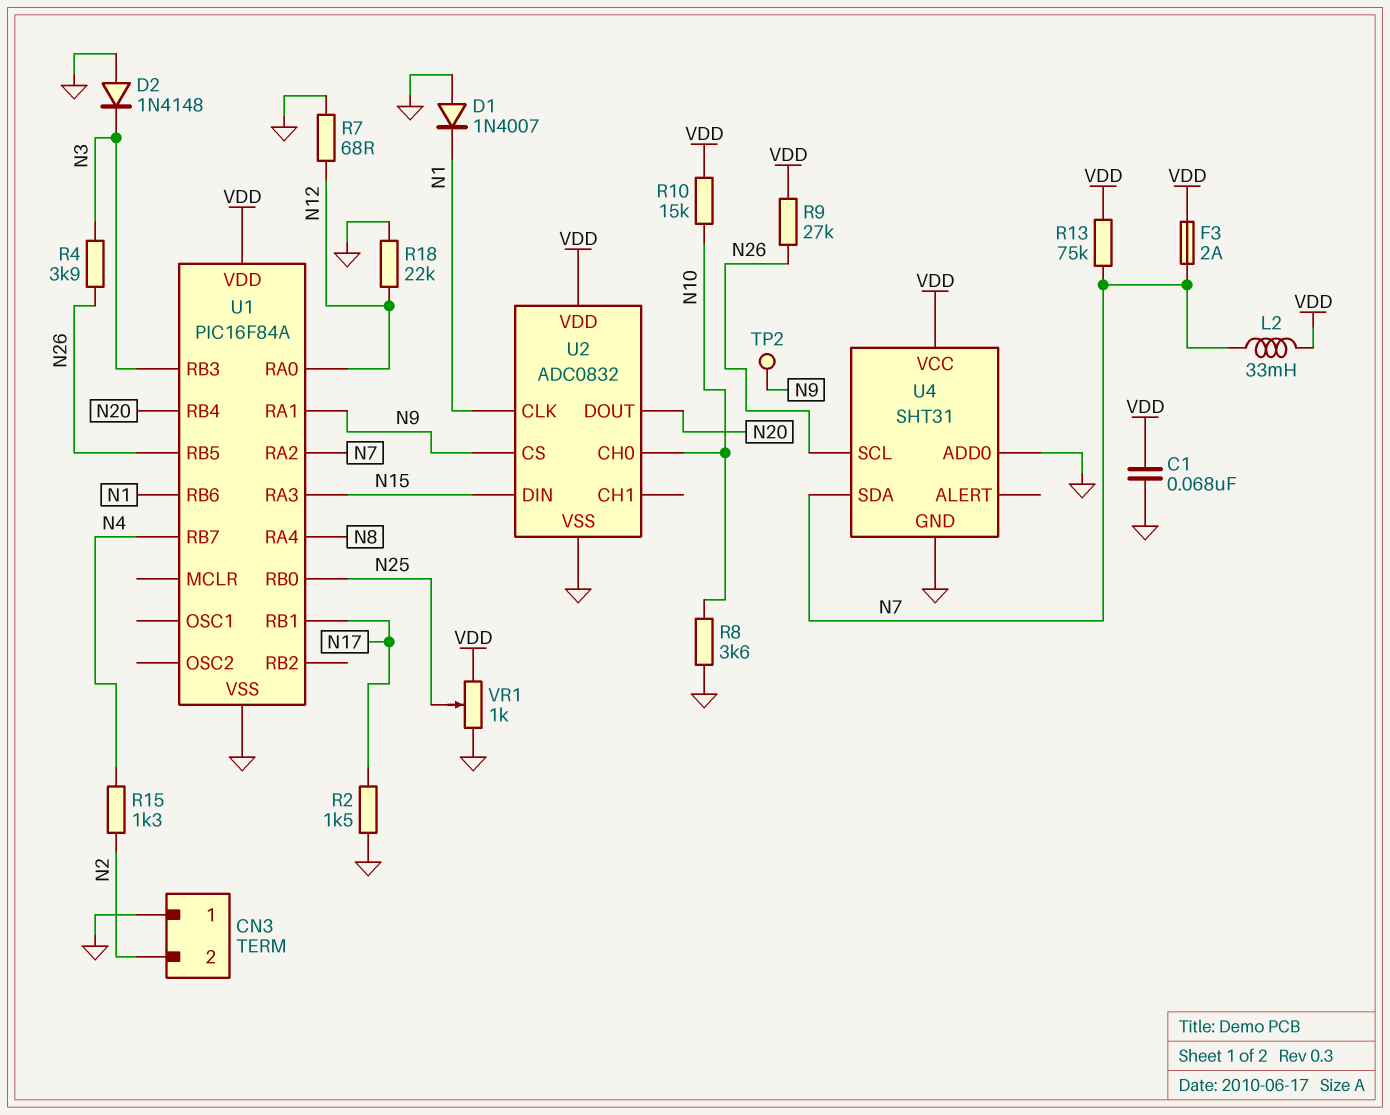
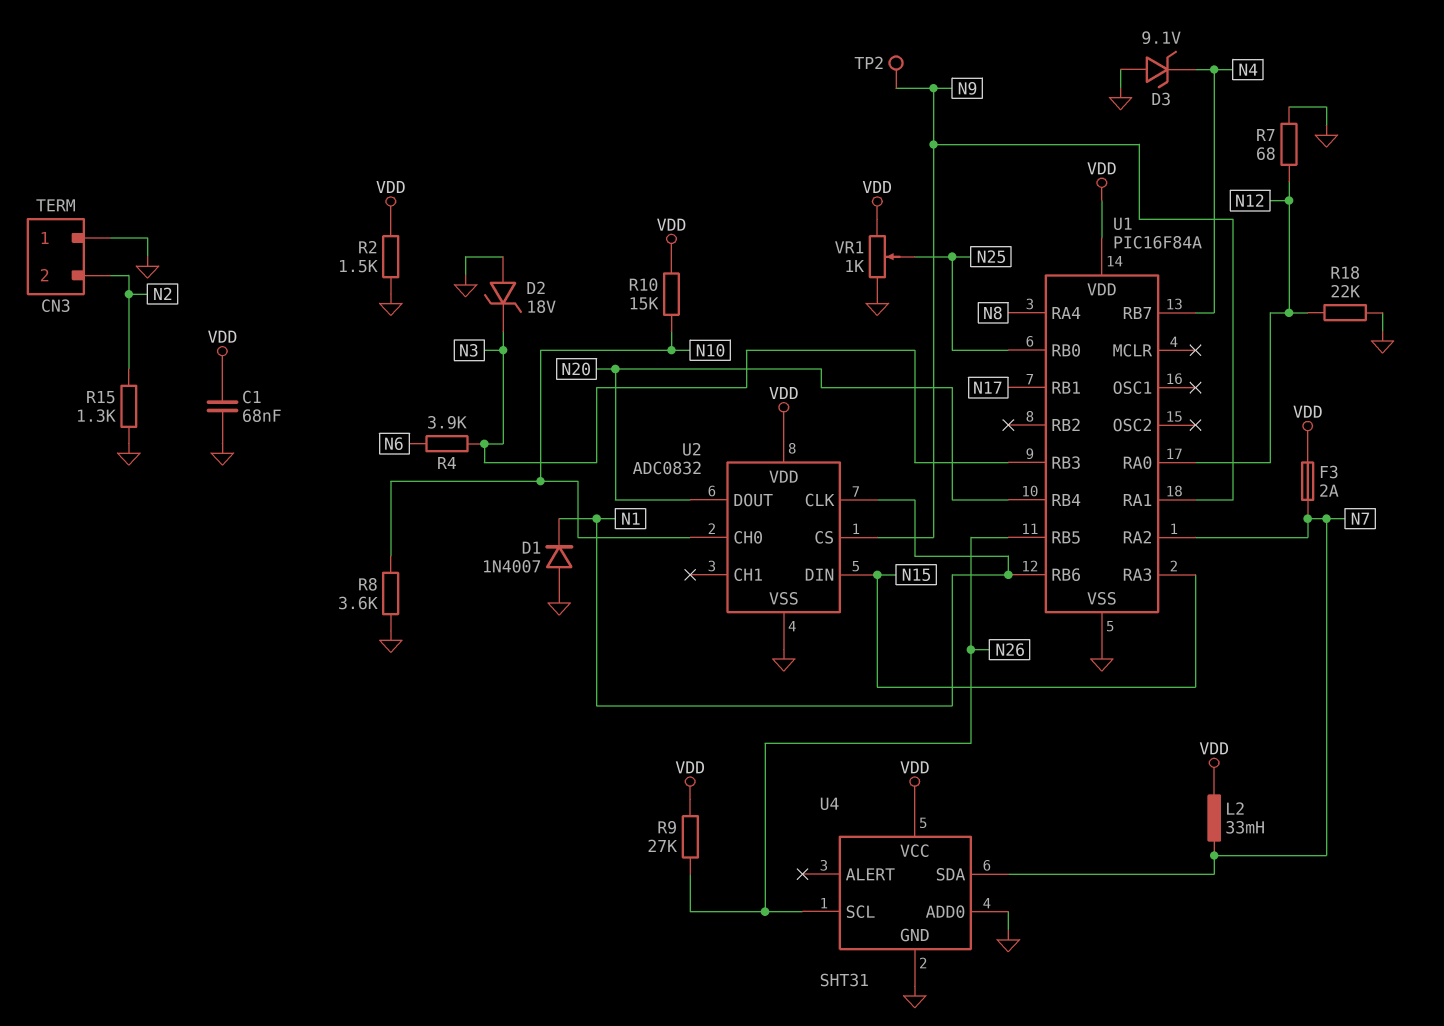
D2: diode 1N4148 (A GND, K N3) -> zener 18V (A GND, K N3)
D3: none -> zener 9.1V (A GND, K N4)
R2: 1.5k (GND, N17) -> 1.5k (GND, VDD)
R4: 3.9k (N3, N26) -> 3.9k (N3, N6)
R13: 75k (N7, VDD) -> none
R15: 1.3k (N2, N4) -> 1.3k (GND, N2)

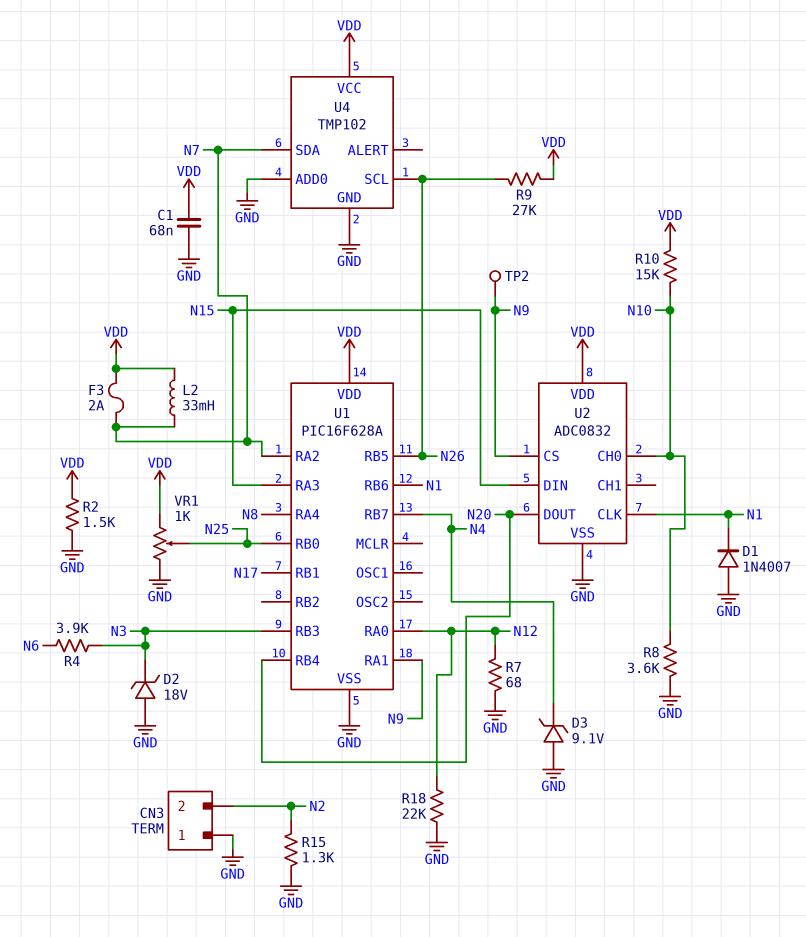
U1: PIC16F84A -> PIC16F628A
U4: SHT31 -> TMP102

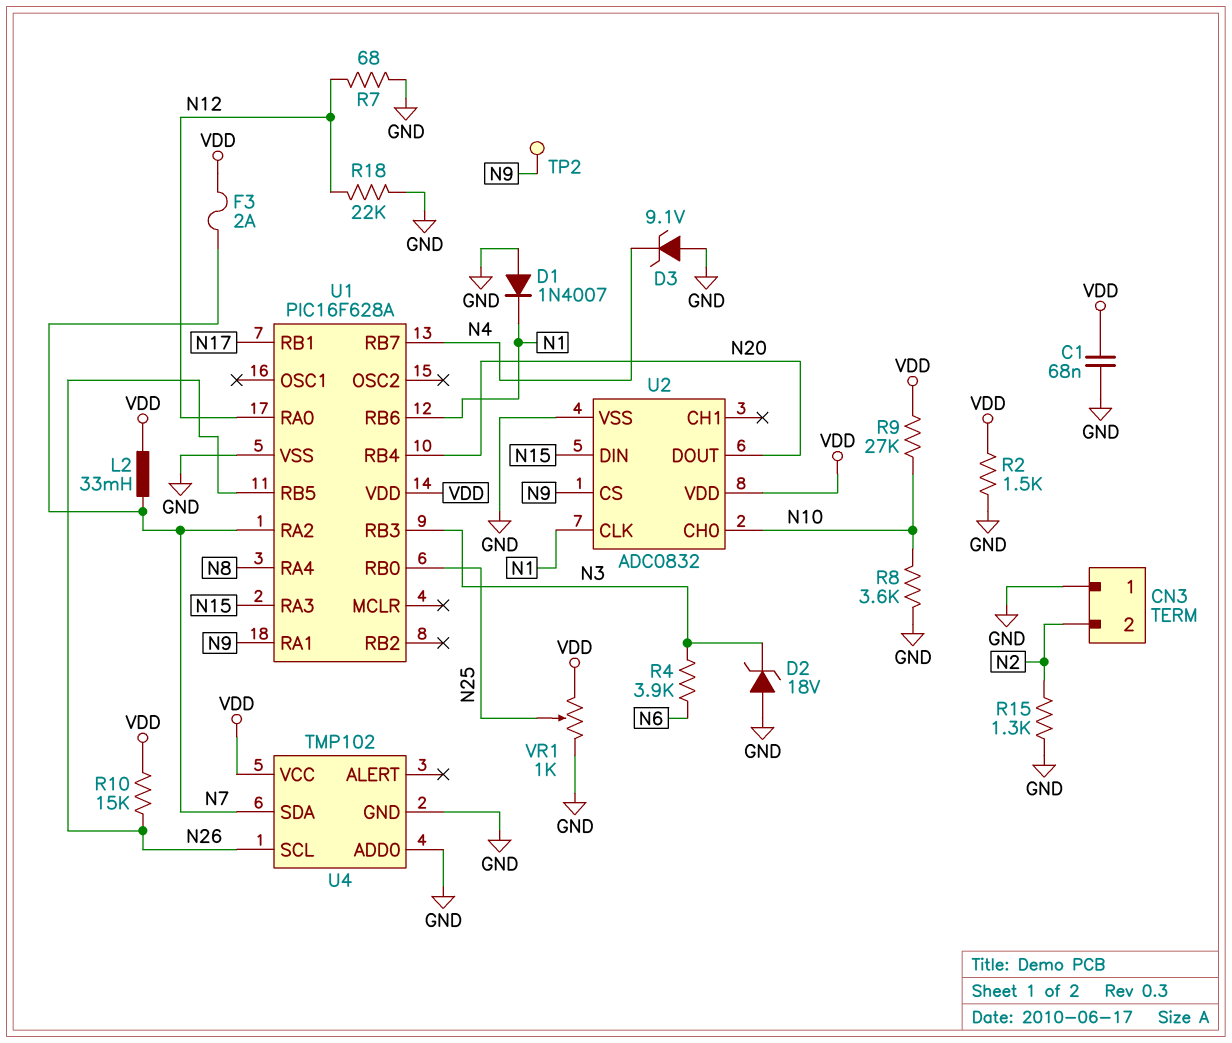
R9: 27k (N26, VDD) -> 27k (N10, VDD)
R10: 15k (N10, VDD) -> 15k (N26, VDD)

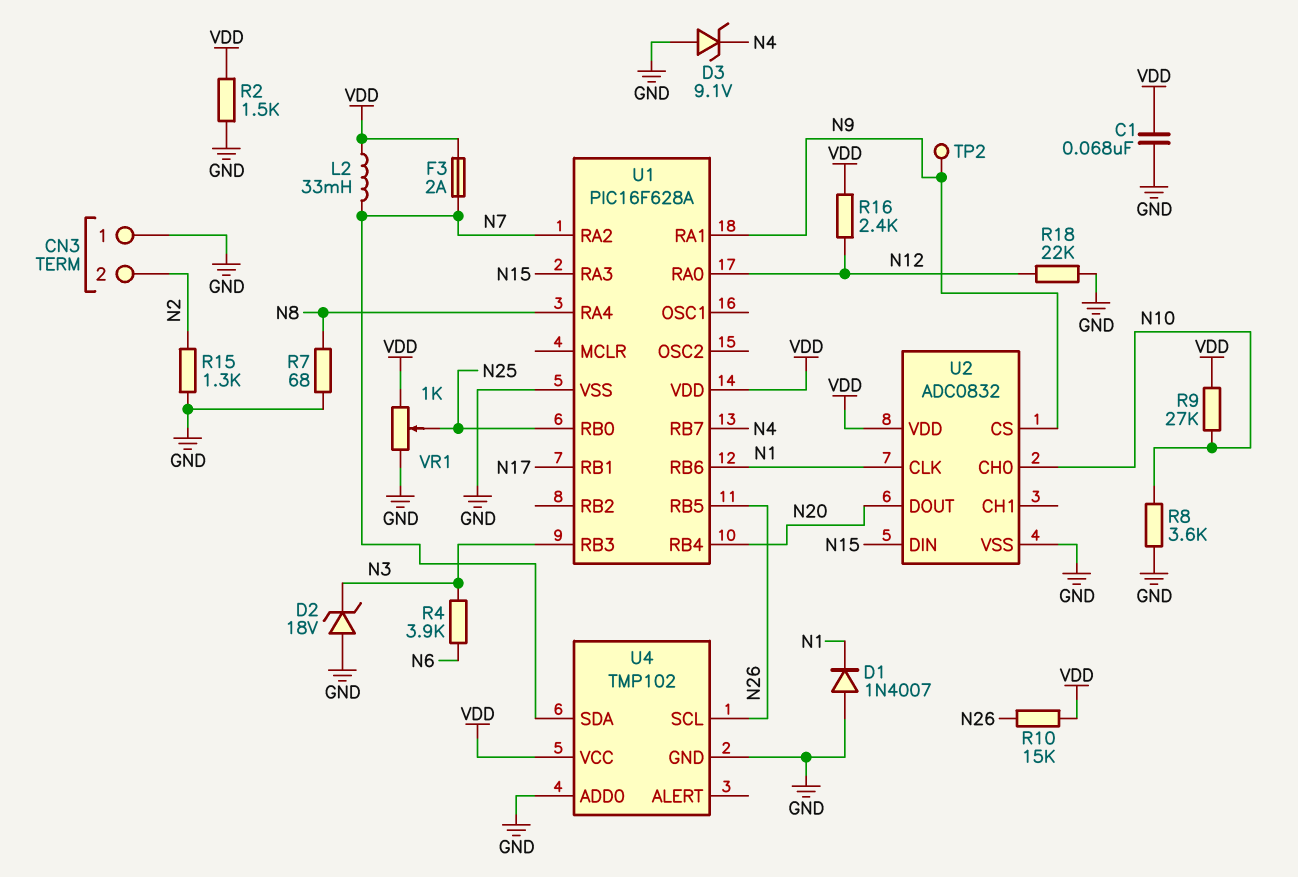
R7: 68 (GND, N12) -> 68 (GND, N8)
R16: none -> 2.4k (N12, VDD)

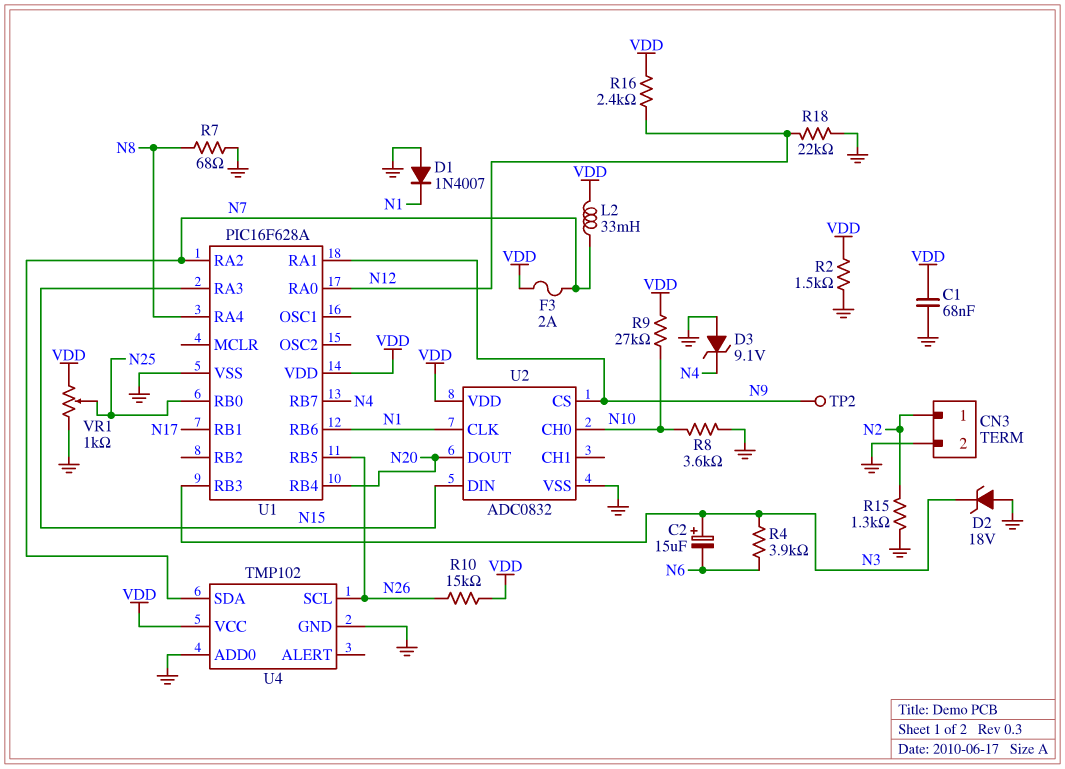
C2: none -> 15uF (plus N3, minus N6)
CN3 pin 1: GND -> N2
CN3 pin 2: N2 -> GND

